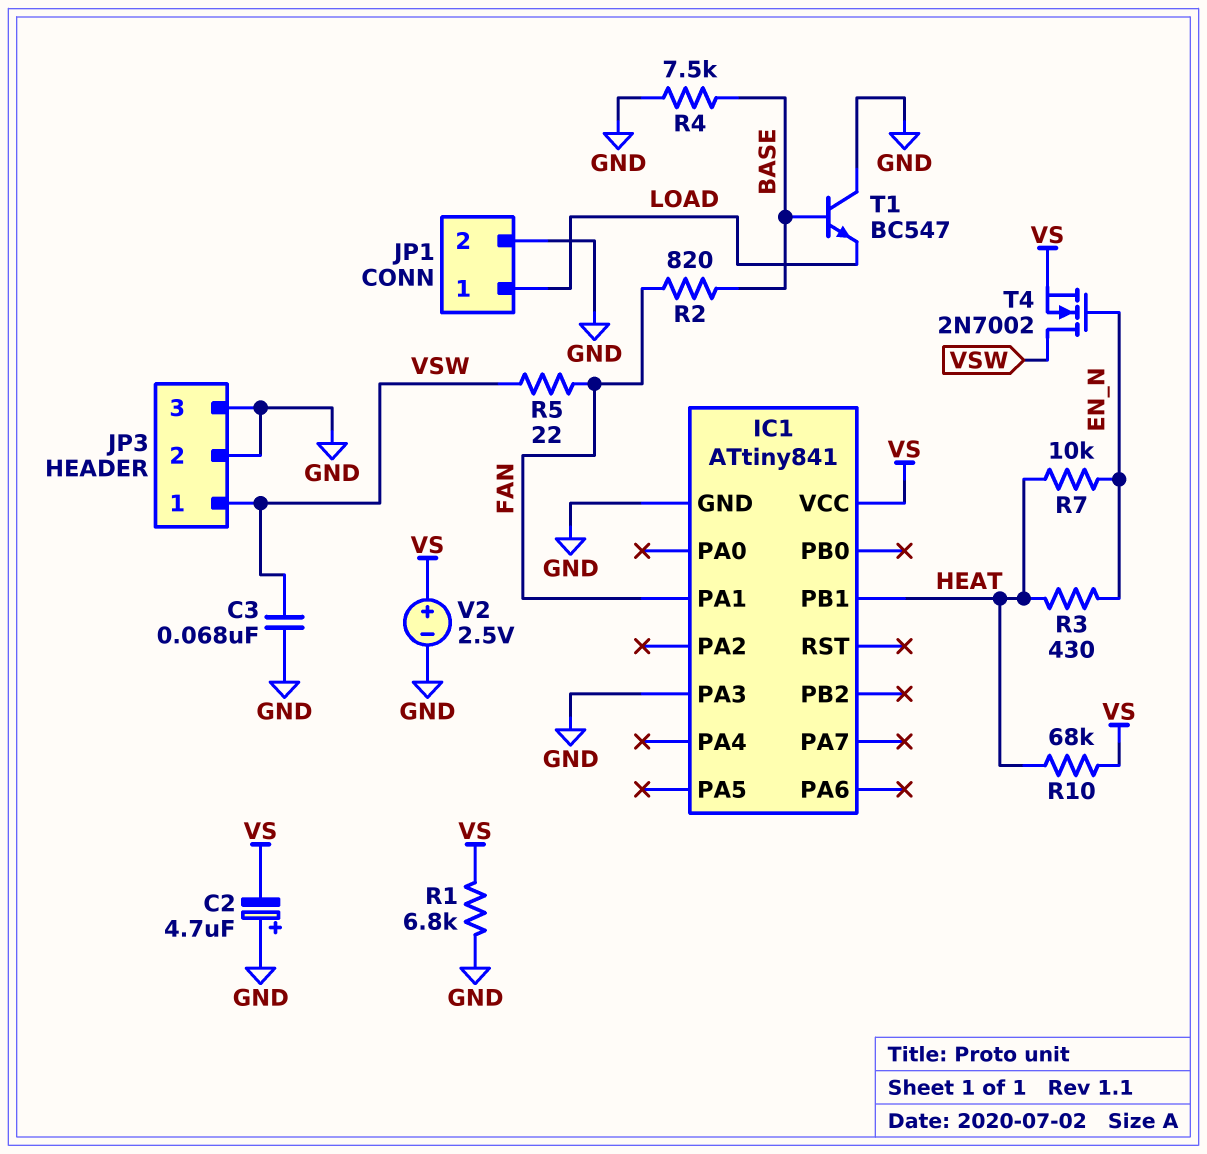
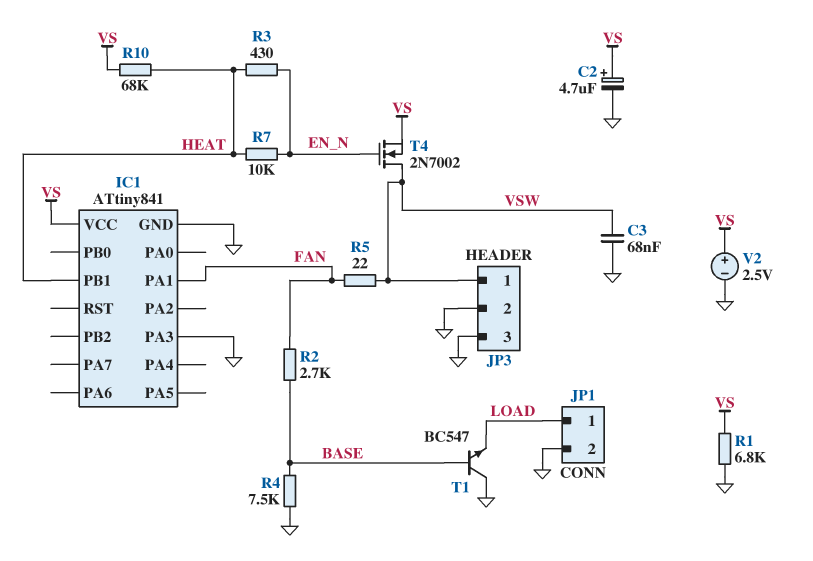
C2: 4.7uF (plus GND, minus VS) -> 4.7uF (plus VS, minus GND)
R2: 820 (BASE, FAN) -> 2.7k (BASE, FAN)

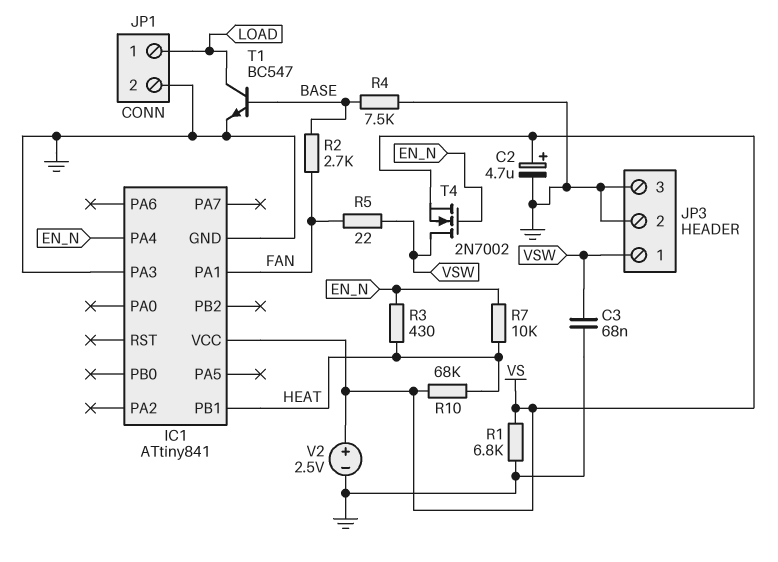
IC1 pin PA4: none -> EN_N
T1: NPN BC547 (B BASE, C GND, E LOAD) -> NPN BC547 (B BASE, C LOAD, E GND)

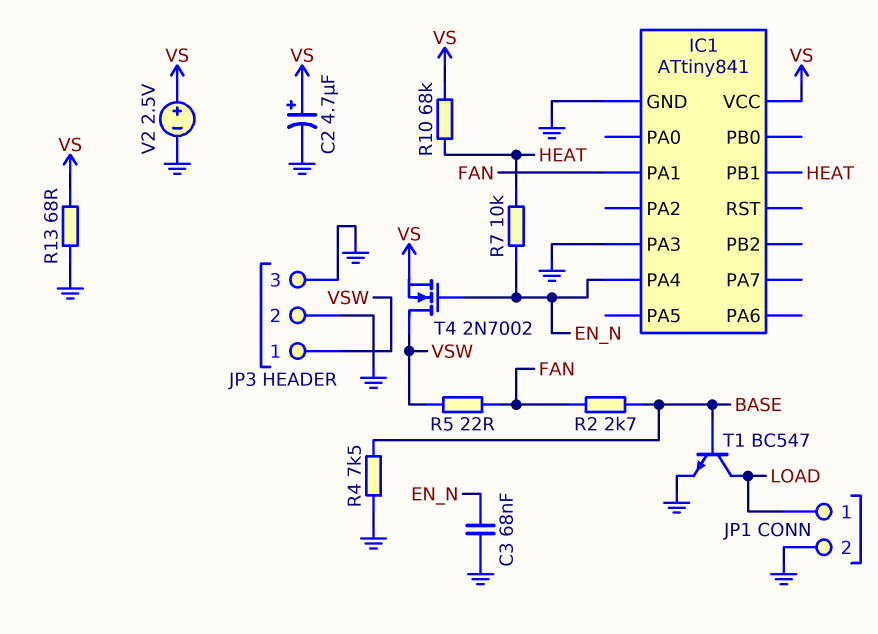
C3: 68nF (GND, VSW) -> 68nF (EN_N, GND)
R1: 6.8k (GND, VS) -> none
R3: 430 (EN_N, HEAT) -> none
R13: none -> 68 (GND, VS)

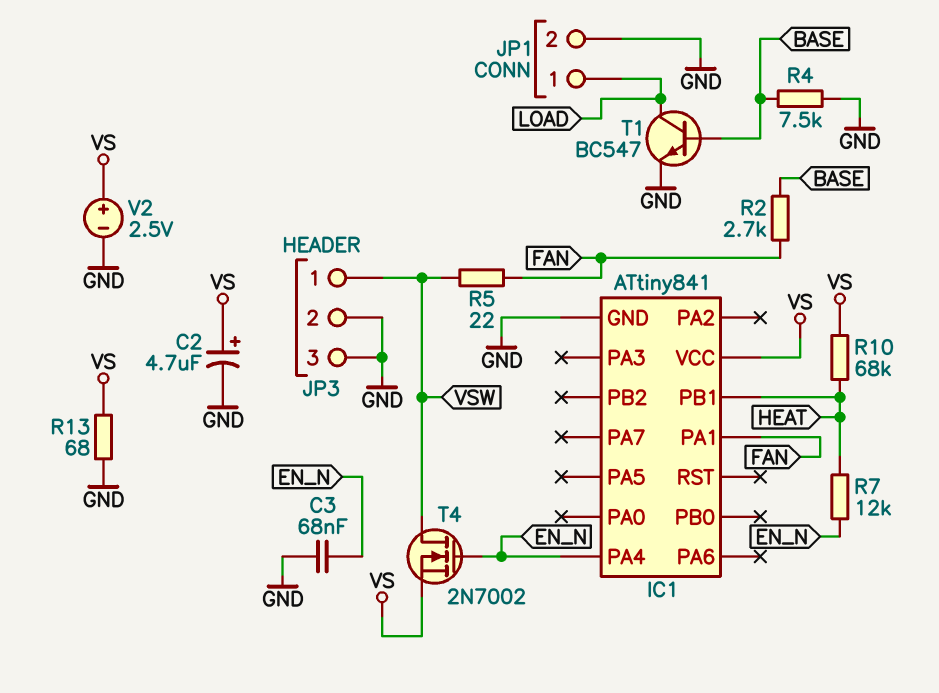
IC1 pin PA3: GND -> none
R7: 10k (EN_N, HEAT) -> 12k (EN_N, HEAT)

